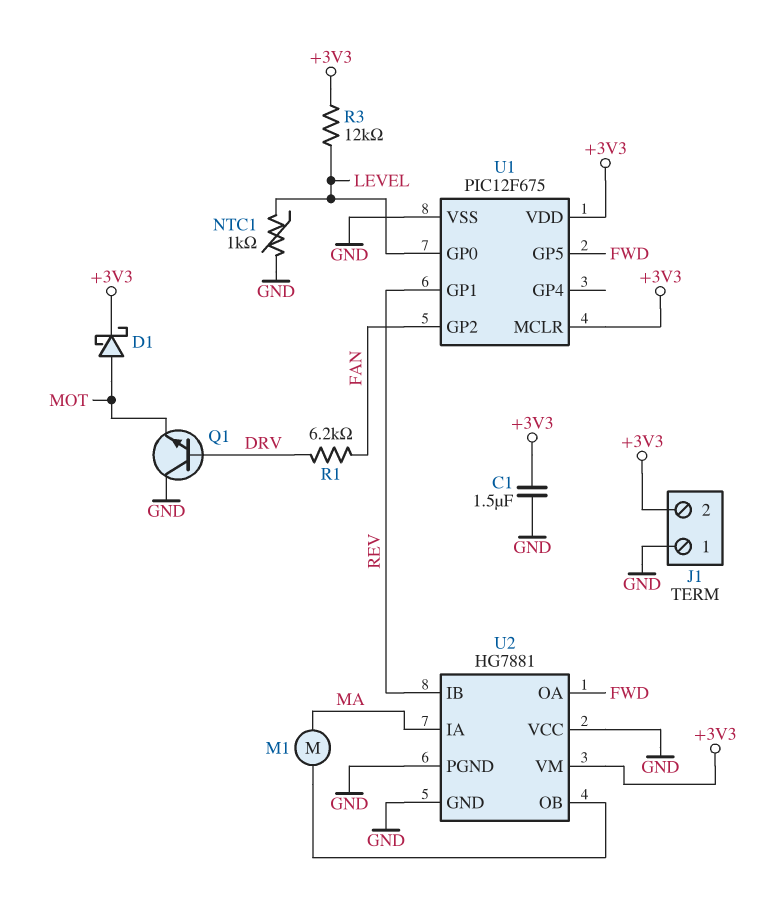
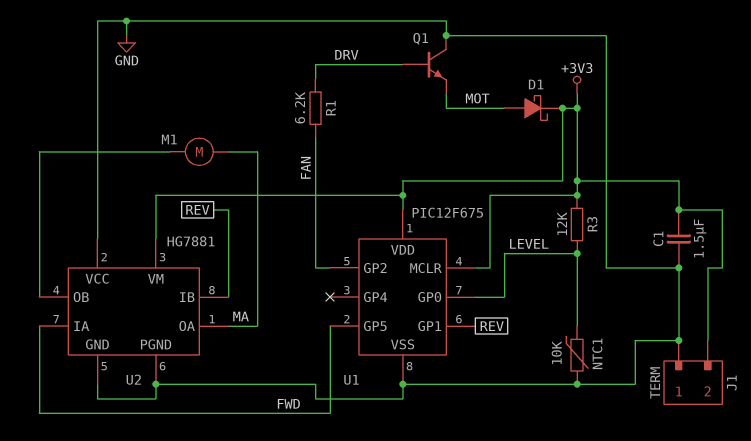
NTC1: 1k (GND, LEVEL) -> 10k (GND, LEVEL)
U2 pin IA: MA -> FWD
U2 pin OA: FWD -> MA

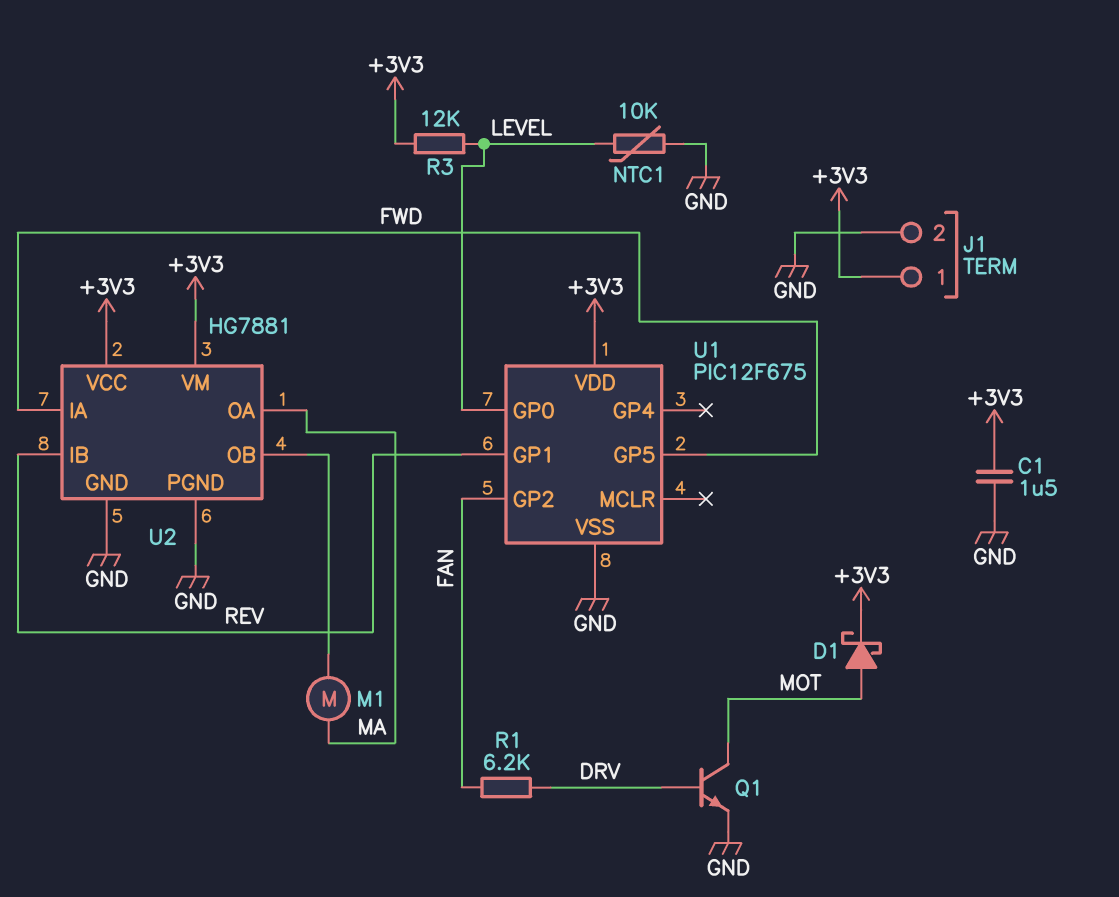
J1 pin 1: GND -> +3V3
J1 pin 2: +3V3 -> GND
Q1: NPN (B DRV, C GND, E MOT) -> NPN (B DRV, C MOT, E GND)
U1 pin MCLR: +3V3 -> none
U2 pin VCC: GND -> +3V3

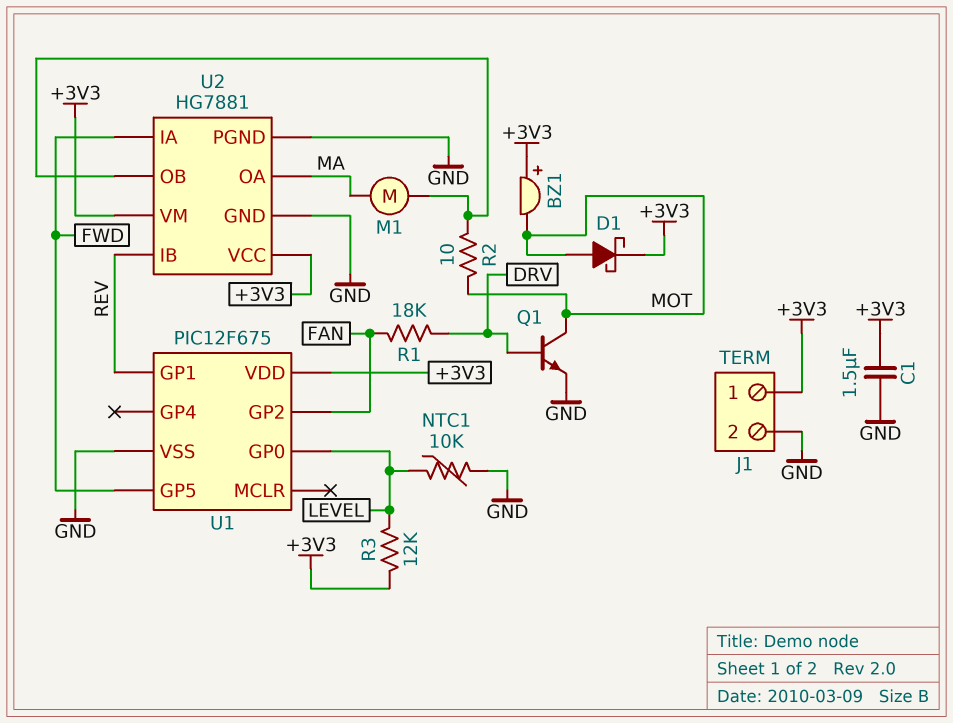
BZ1: none -> buzzer (plus +3V3, minus MOT)
R1: 6.2k (DRV, FAN) -> 18k (DRV, FAN)
R2: none -> 10 (MOT, U2/OB)

